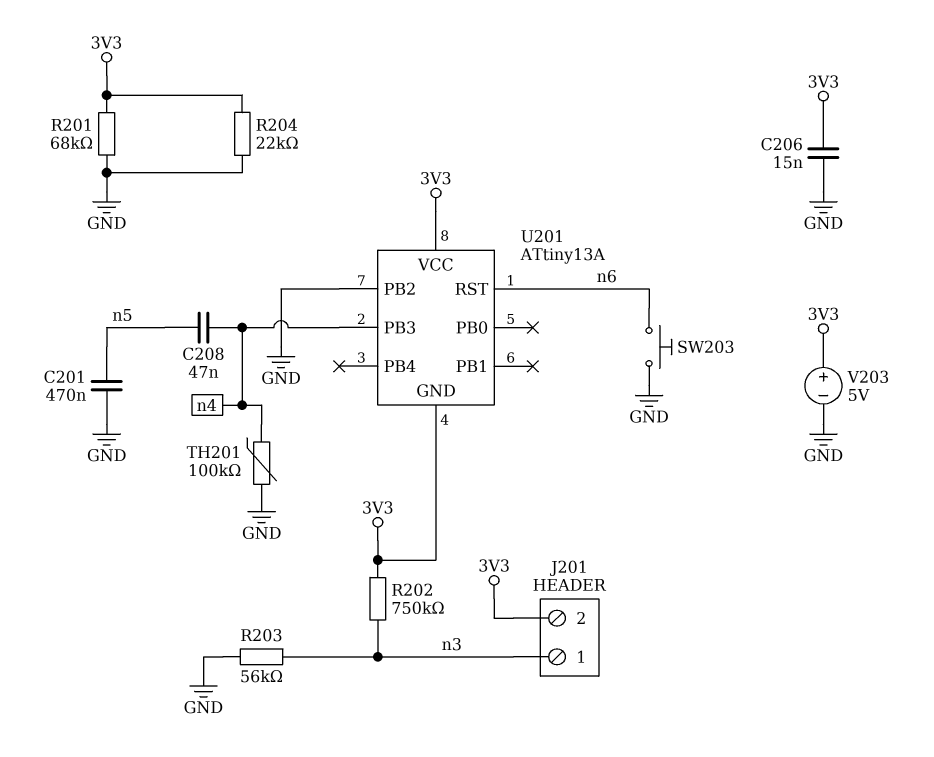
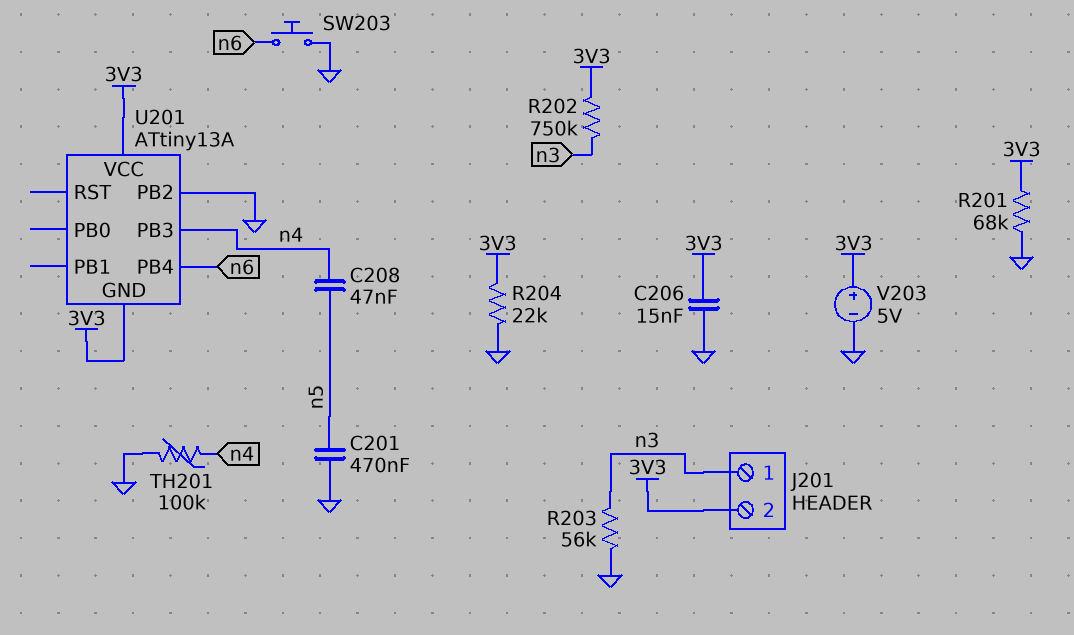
U201 pin PB4: none -> n6
U201 pin RST: n6 -> none

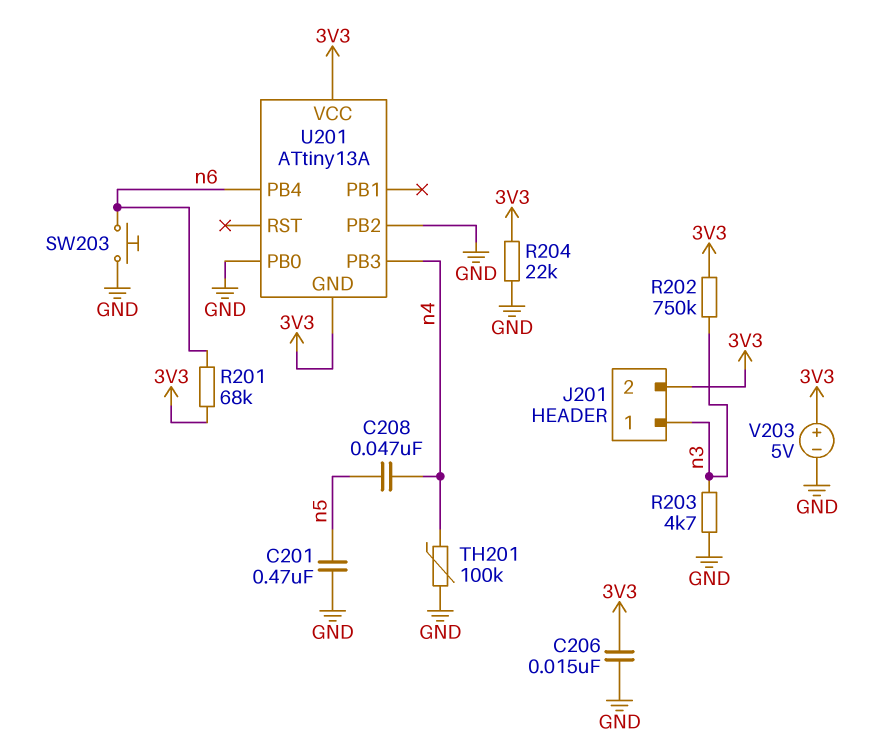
R201: 68k (3V3, GND) -> 68k (3V3, n6)
R203: 56k (GND, n3) -> 4.7k (GND, n3)
U201 pin PB0: none -> GND

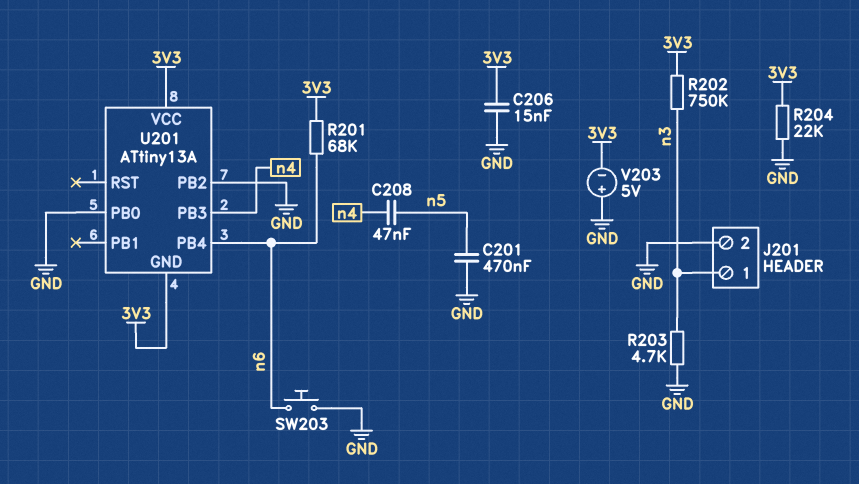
J201 pin 2: 3V3 -> GND
TH201: 100k (GND, n4) -> none
V203: 5V (plus 3V3, minus GND) -> 5V (plus GND, minus 3V3)

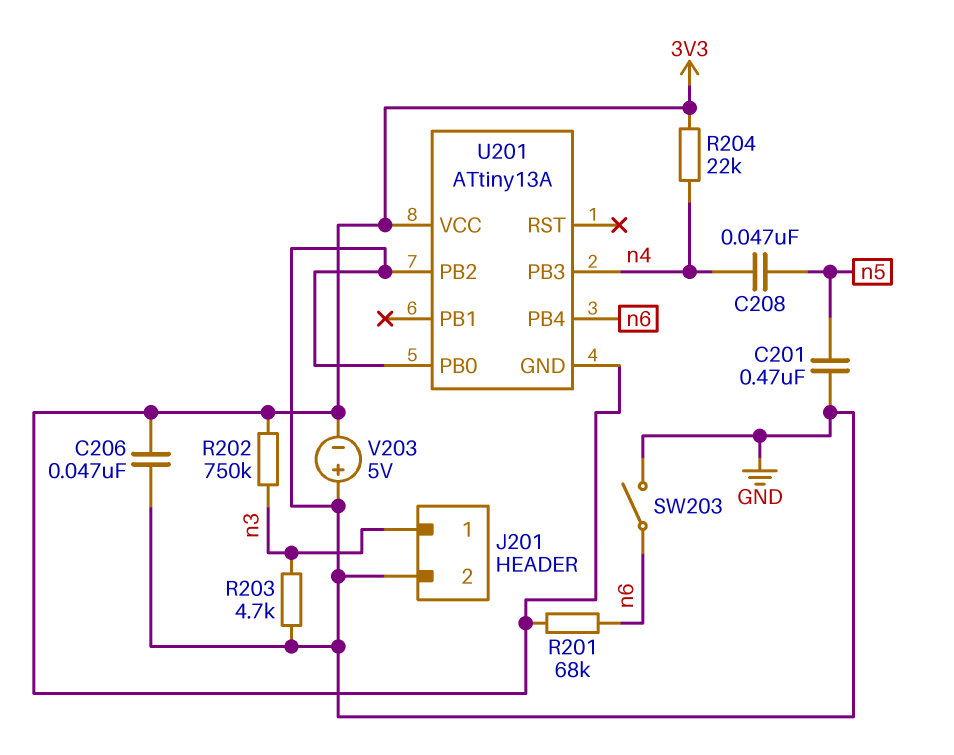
C206: 15nF (3V3, GND) -> 47nF (3V3, GND)
R204: 22k (3V3, GND) -> 22k (3V3, n4)
SW203: button (GND, n6) -> switch (GND, n6)

